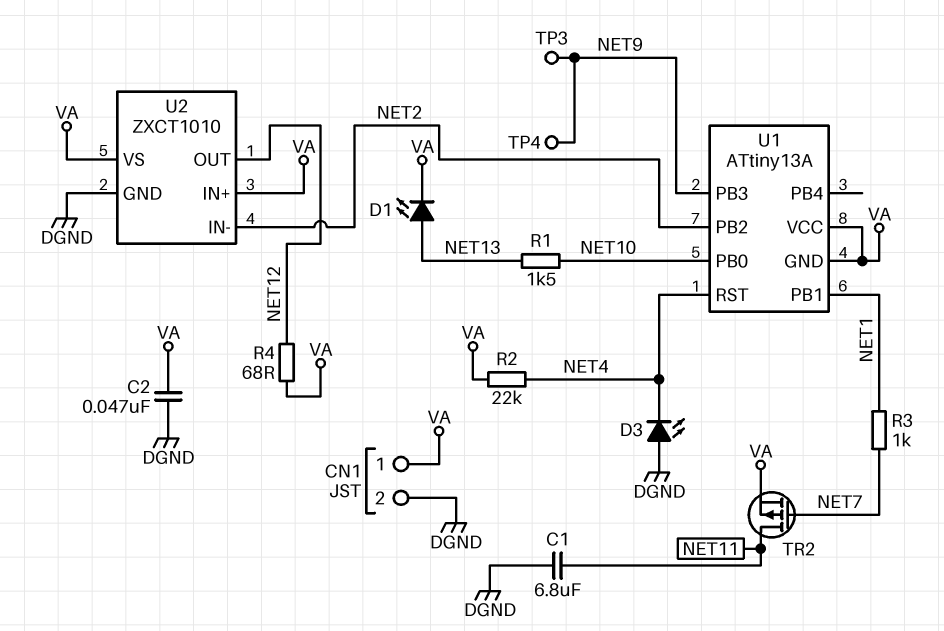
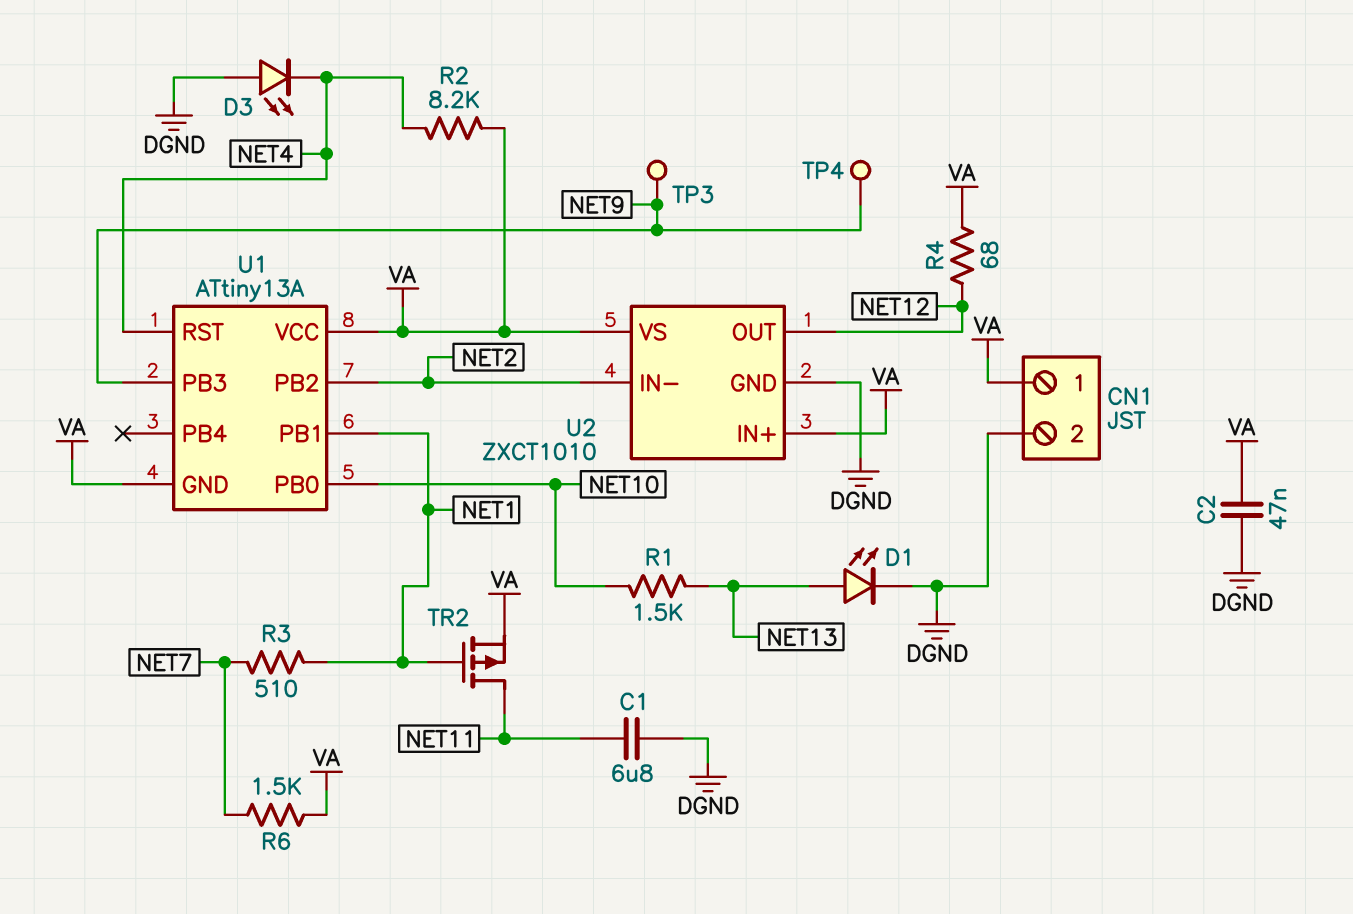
D1: LED (A NET13, K VA) -> LED (A NET13, K DGND)
R2: 22k (NET4, VA) -> 8.2k (NET4, VA)
R3: 1k (NET1, NET7) -> 510 (NET1, NET7)
R6: none -> 1.5k (NET7, VA)
TR2: PMOS (G NET7, D NET11, S VA) -> PMOS (G NET1, D NET11, S VA)

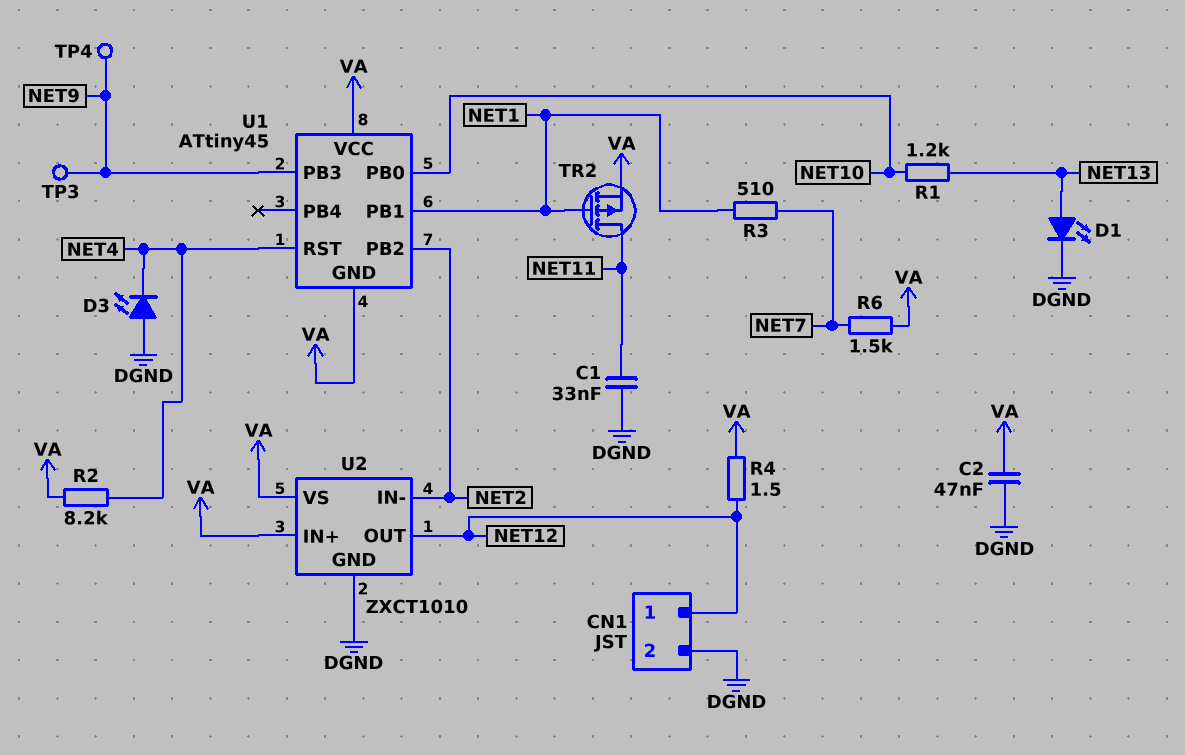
C1: 6.8uF (DGND, NET11) -> 33nF (DGND, NET11)
CN1 pin 1: VA -> NET12
R1: 1.5k (NET10, NET13) -> 1.2k (NET10, NET13)
R4: 68 (NET12, VA) -> 1.5 (NET12, VA)
U1: ATtiny13A -> ATtiny45

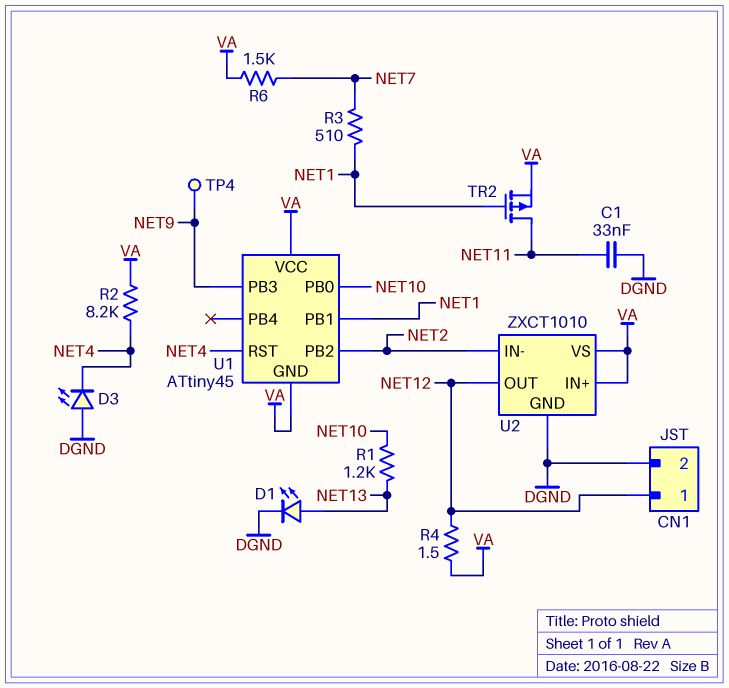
C2: 47nF (DGND, VA) -> none
TP3: test point (NET9) -> none

